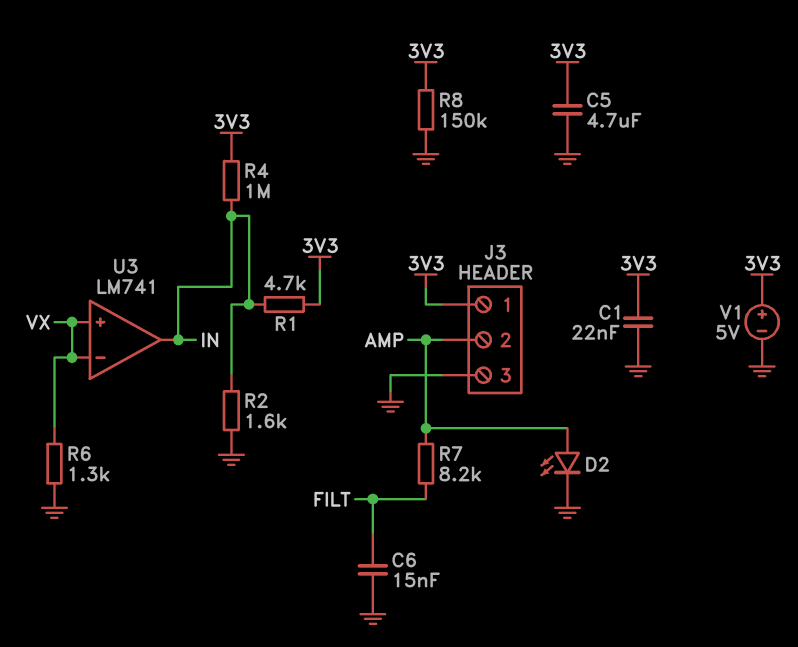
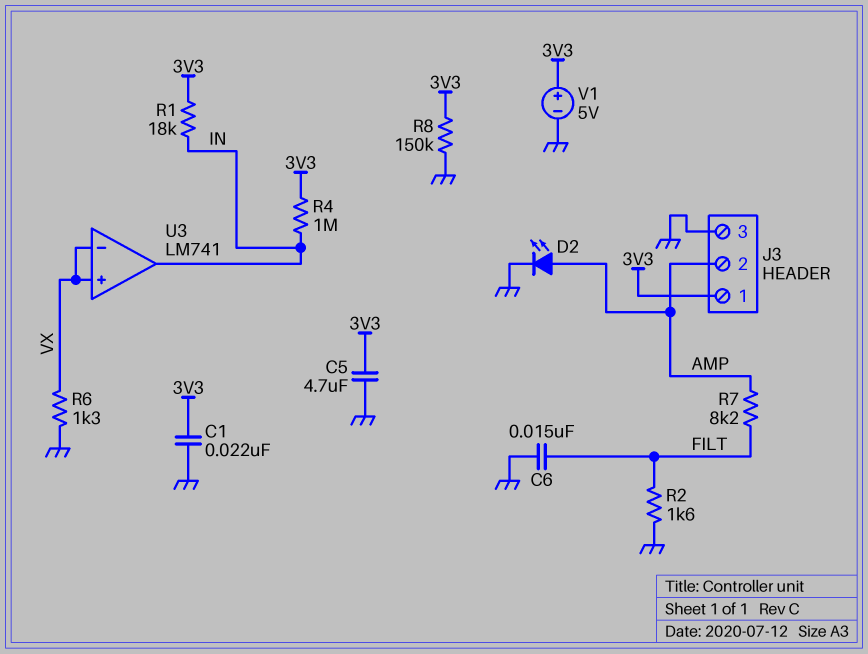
R1: 4.7k (3V3, IN) -> 18k (3V3, IN)
R2: 1.6k (GND, IN) -> 1.6k (FILT, GND)

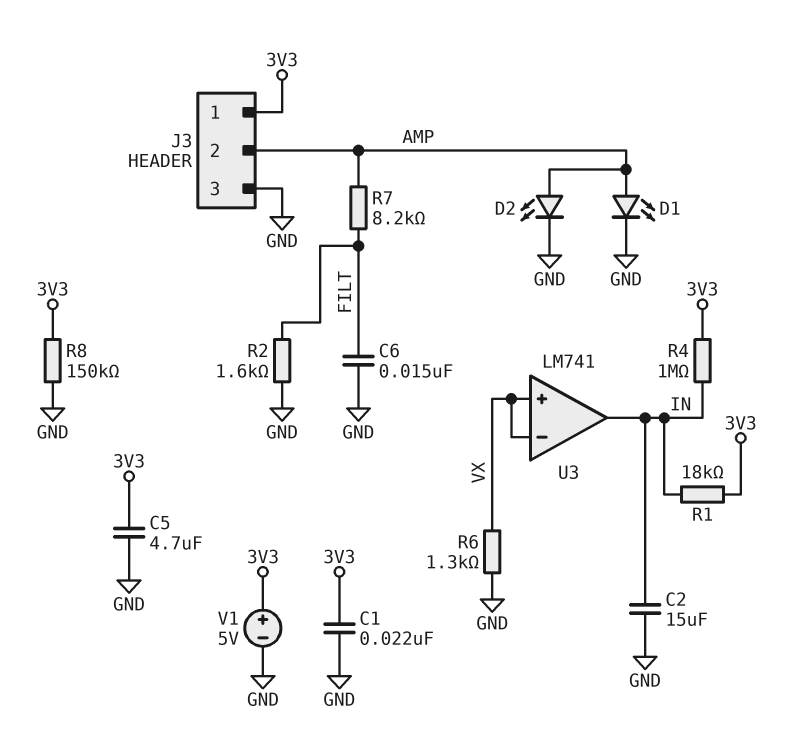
C2: none -> 15uF (GND, IN)
D1: none -> LED (A AMP, K GND)

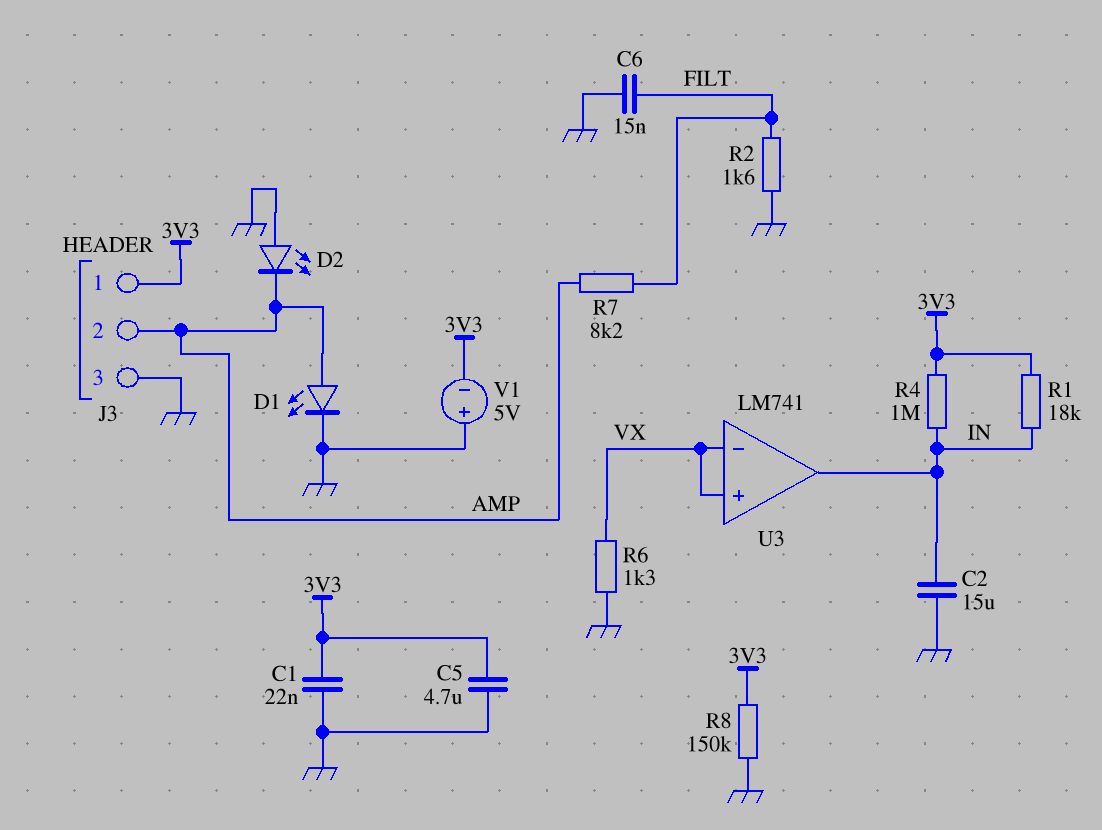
D2: LED (A AMP, K GND) -> LED (A GND, K AMP)
V1: 5V (plus 3V3, minus GND) -> 5V (plus GND, minus 3V3)

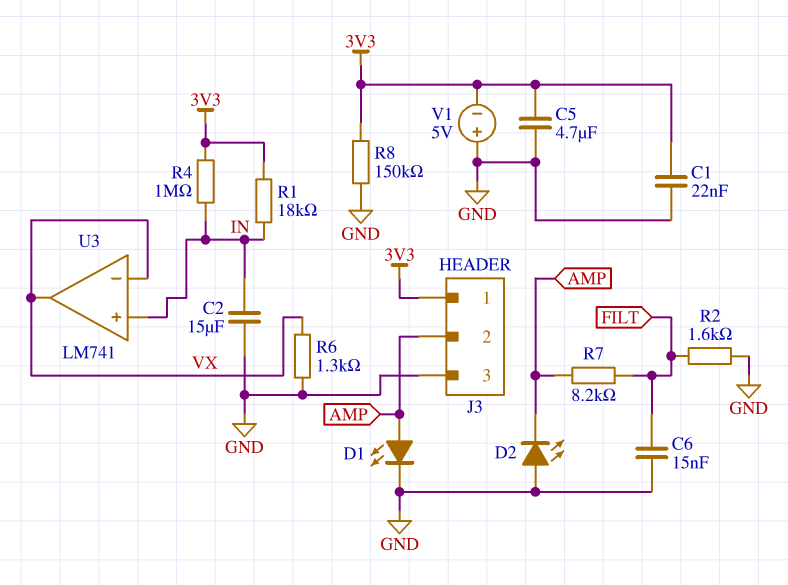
U3 pin in+: VX -> IN
U3 pin out: IN -> VX

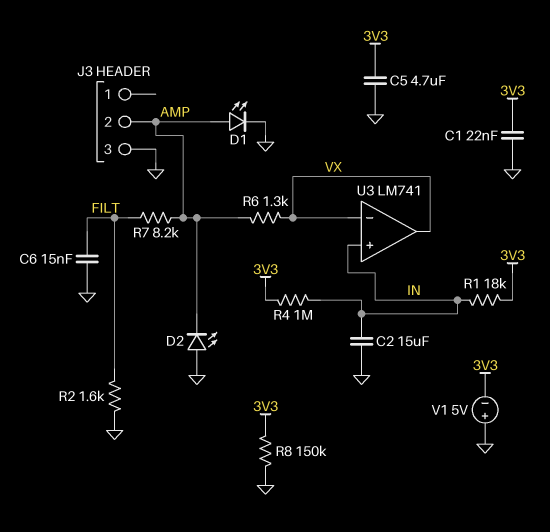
J3 pin 1: 3V3 -> none
R6: 1.3k (GND, VX) -> 1.3k (AMP, VX)

